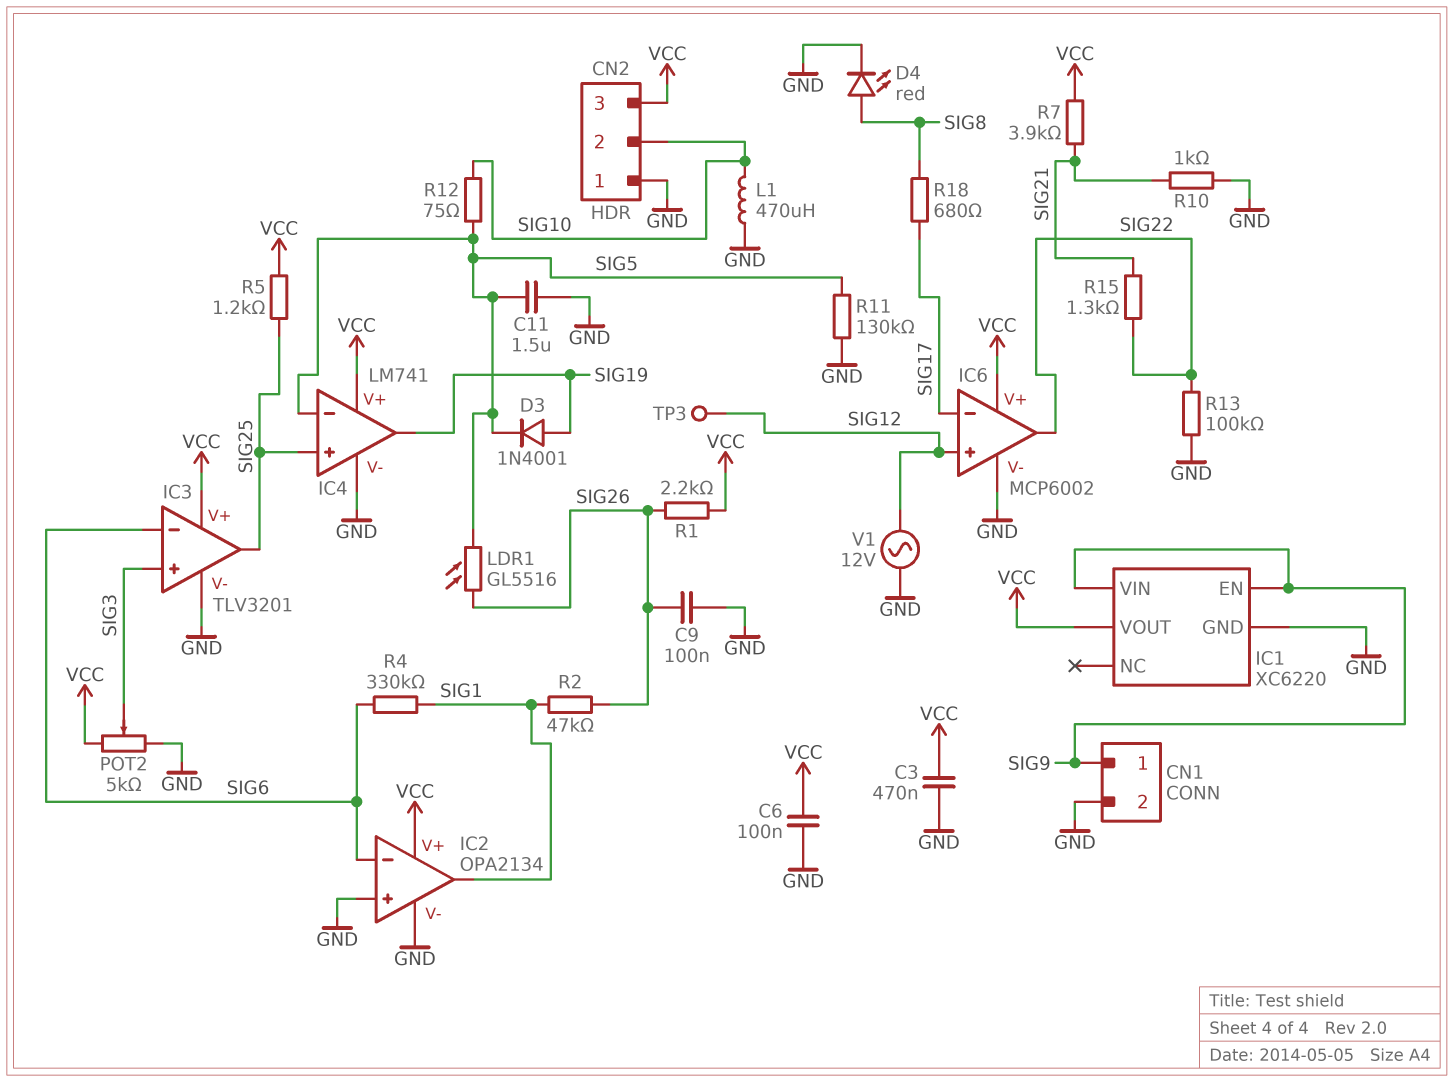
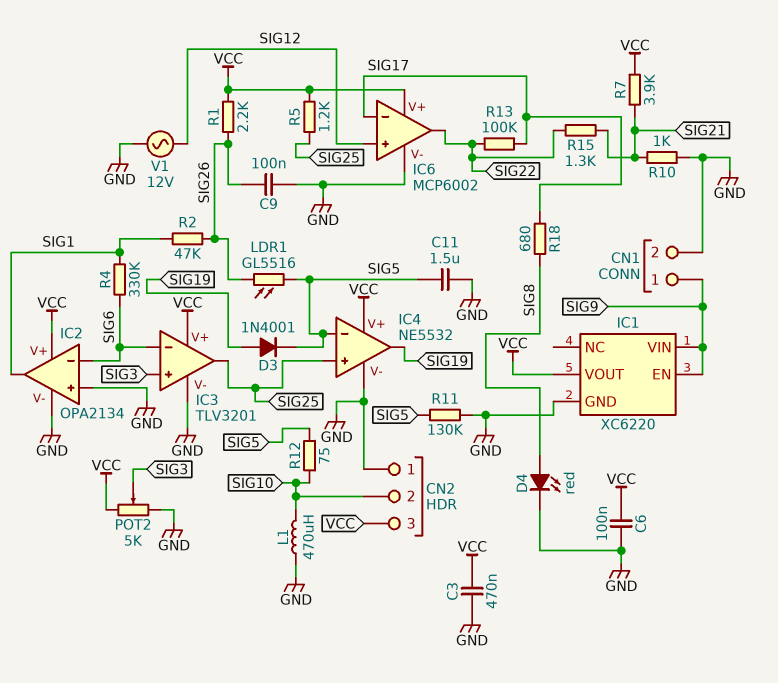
IC4: LM741 -> NE5532
R13: 100k (GND, SIG22) -> 100k (SIG17, SIG22)
TP3: test point (SIG12) -> none

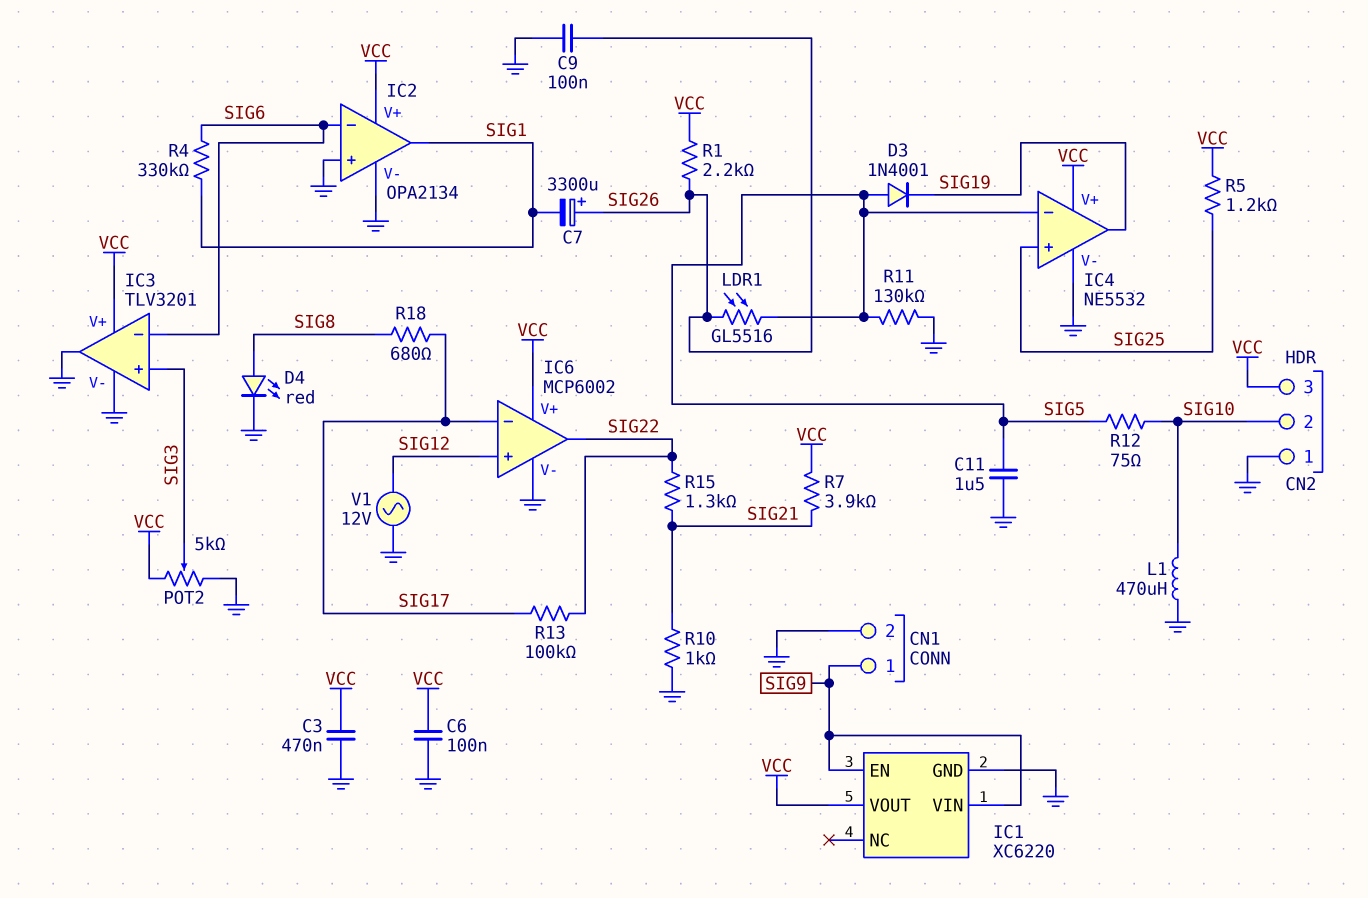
C7: none -> 3300uF (plus SIG26, minus SIG1)
D3: diode 1N4001 (A SIG19, K SIG5) -> diode 1N4001 (A SIG5, K SIG19)
IC3 pin out: SIG25 -> GND
R2: 47k (SIG1, SIG26) -> none

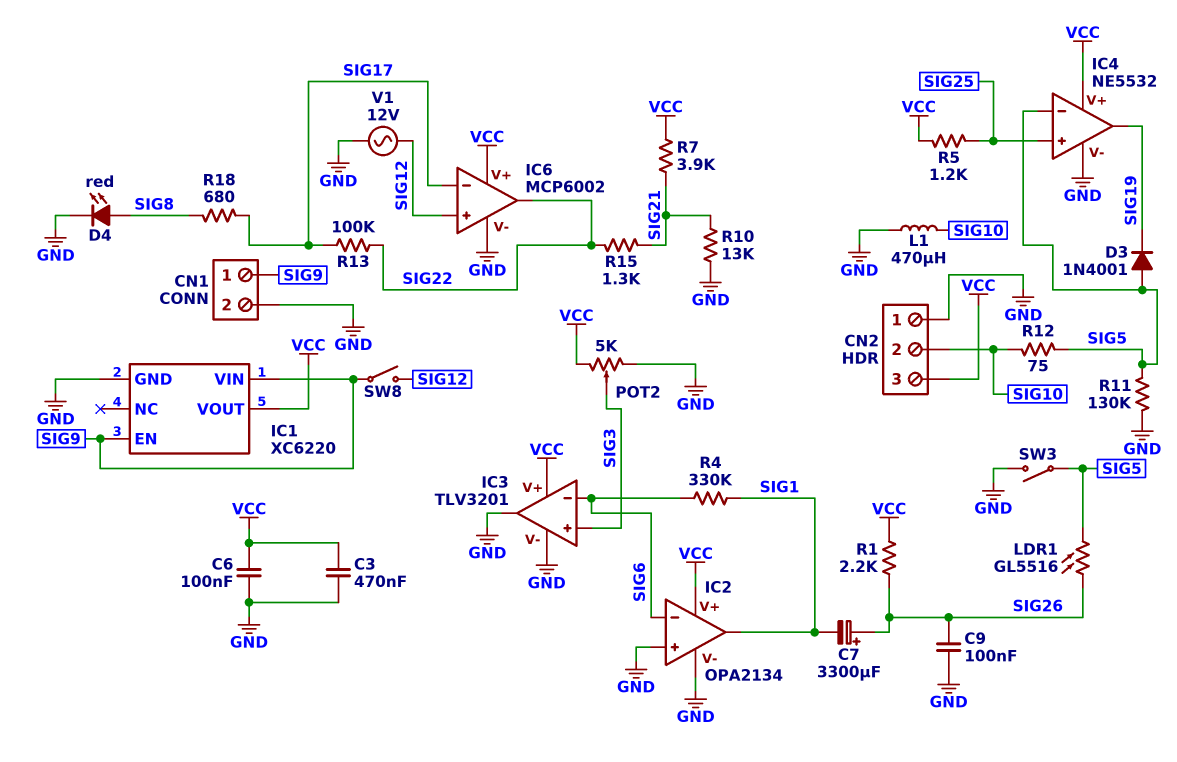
C11: 1.5uF (GND, SIG5) -> none
R10: 1k (GND, SIG21) -> 13k (GND, SIG21)
SW3: none -> switch (GND, SIG5)
SW8: none -> switch (SIG9, SIG12)

